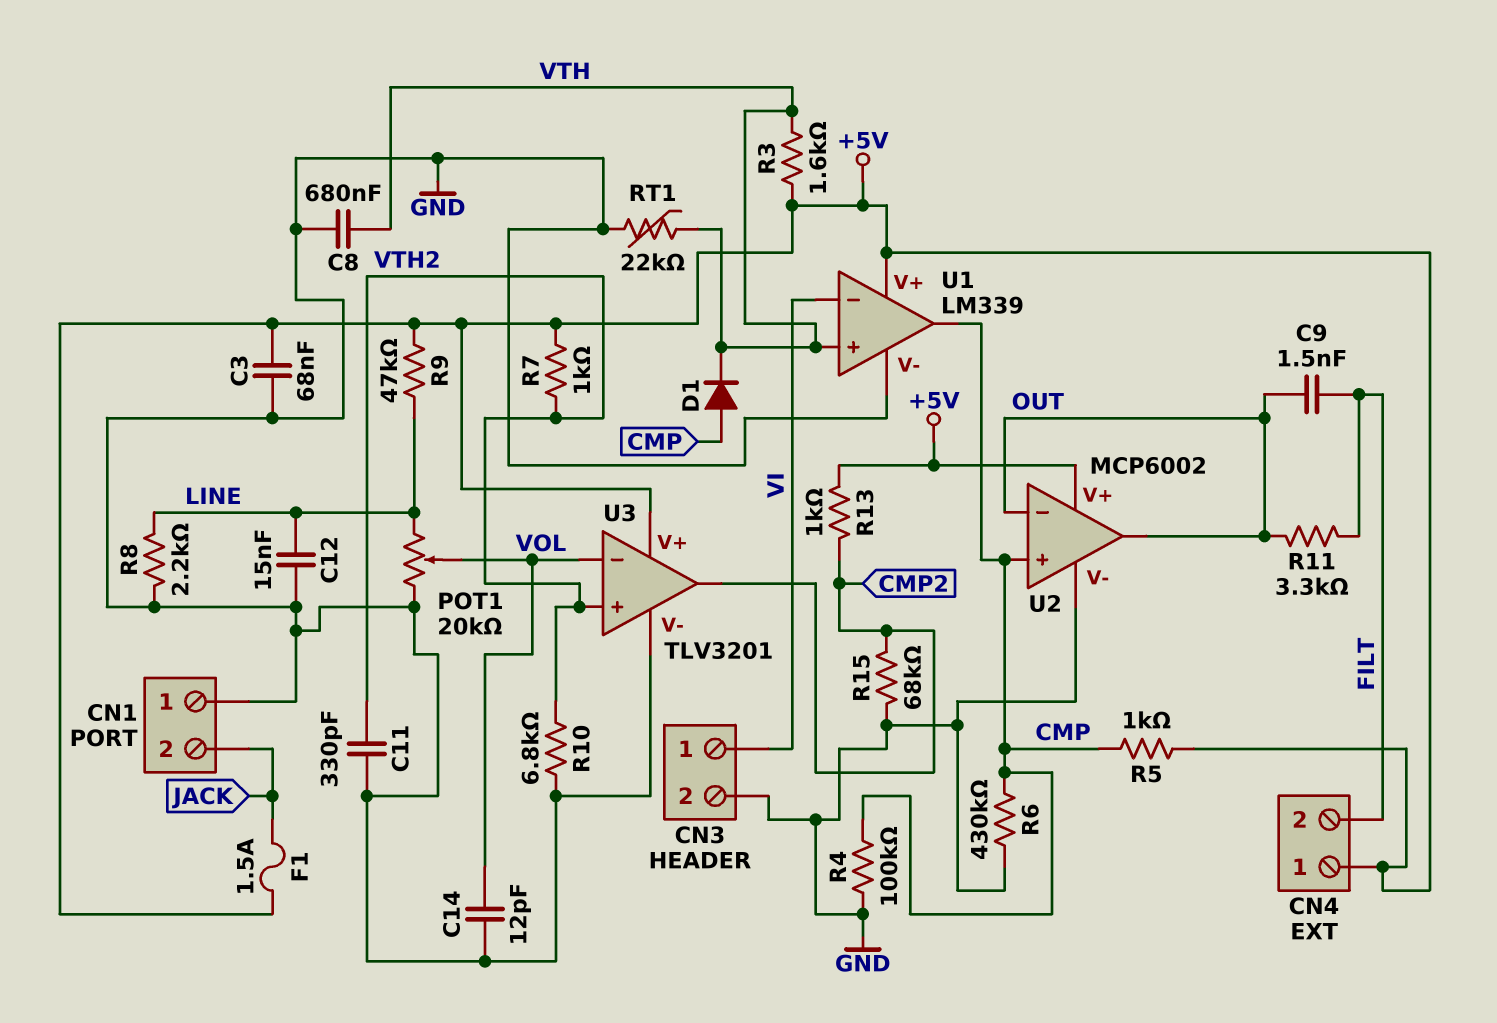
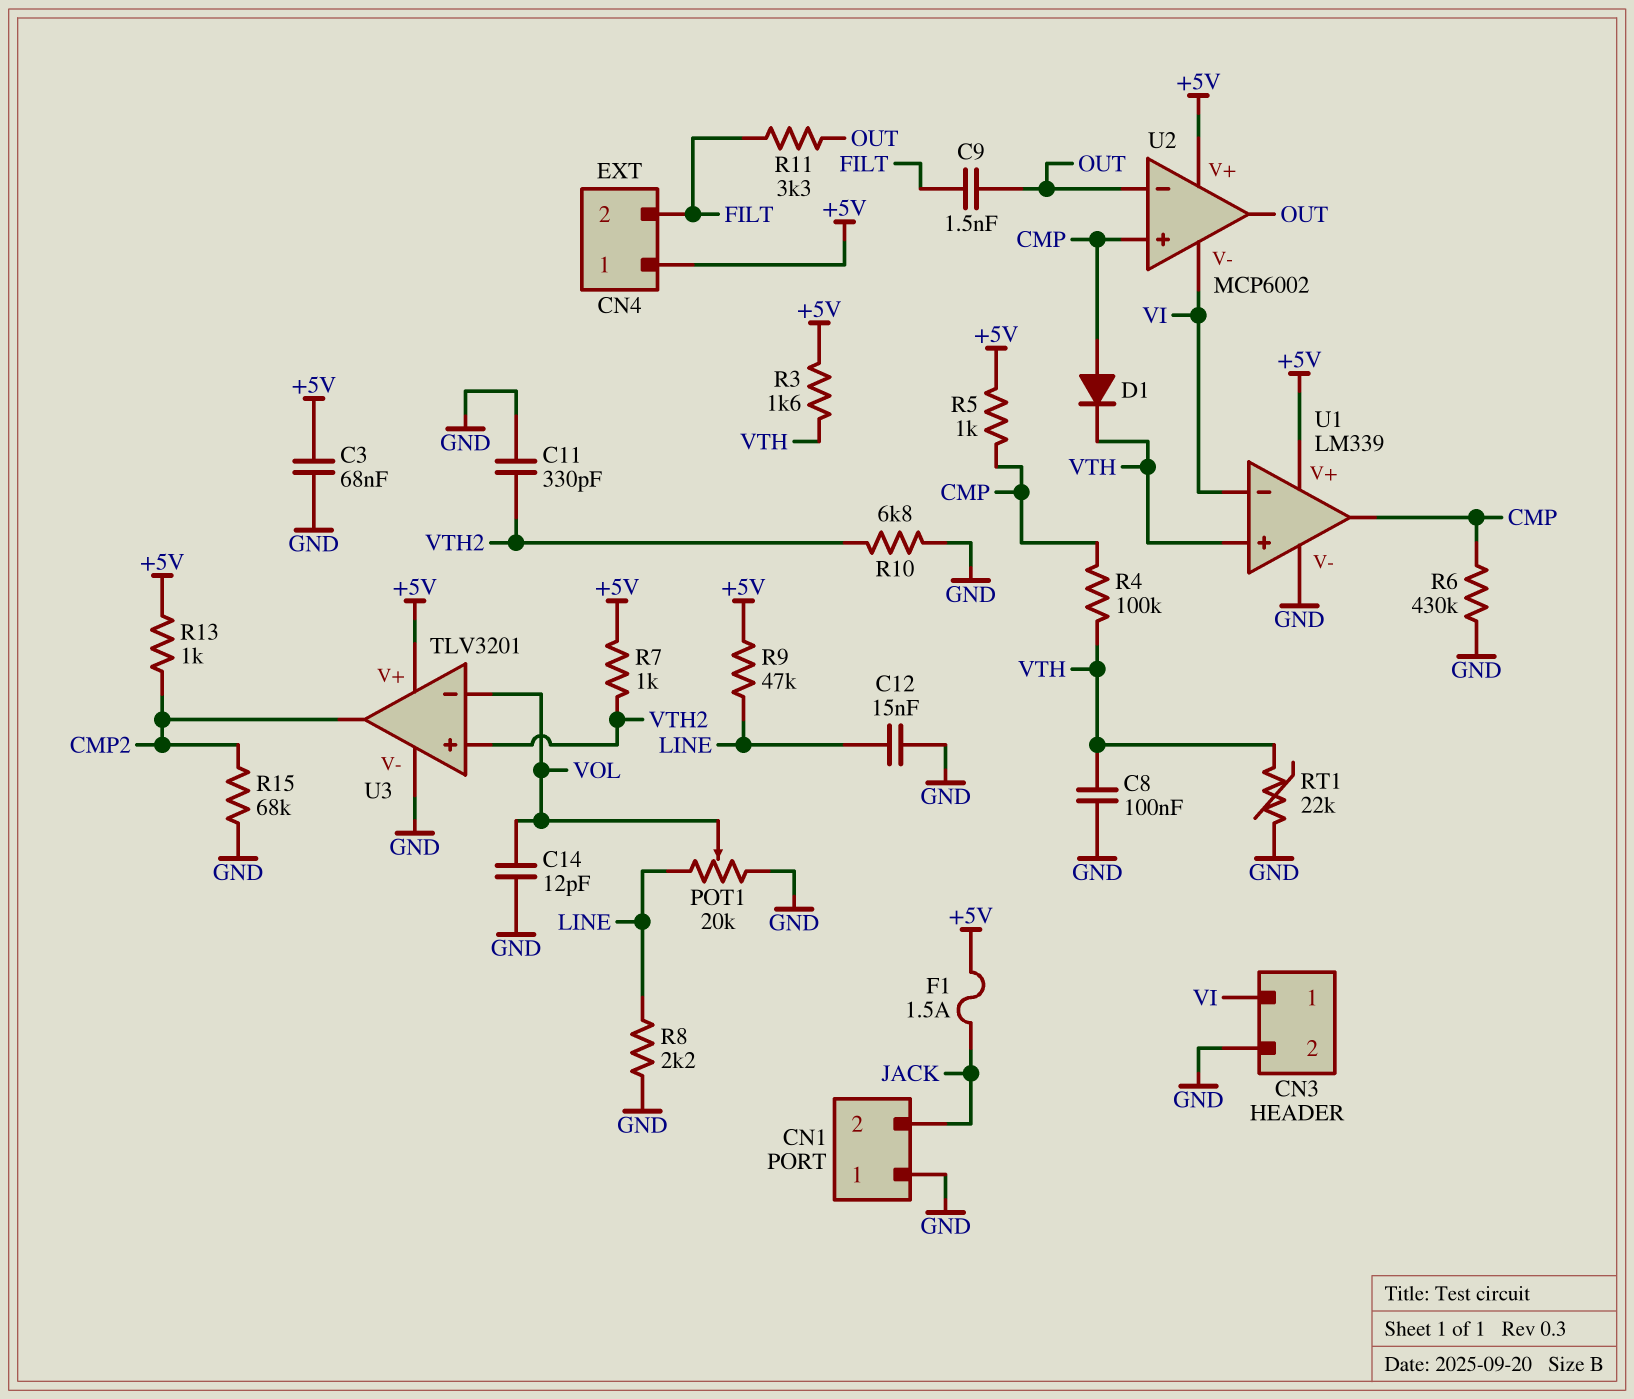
C8: 680nF (GND, VTH) -> 100nF (GND, VTH)
R4: 100k (CMP, GND) -> 100k (CMP, VTH)
U2 pin V-: GND -> VI

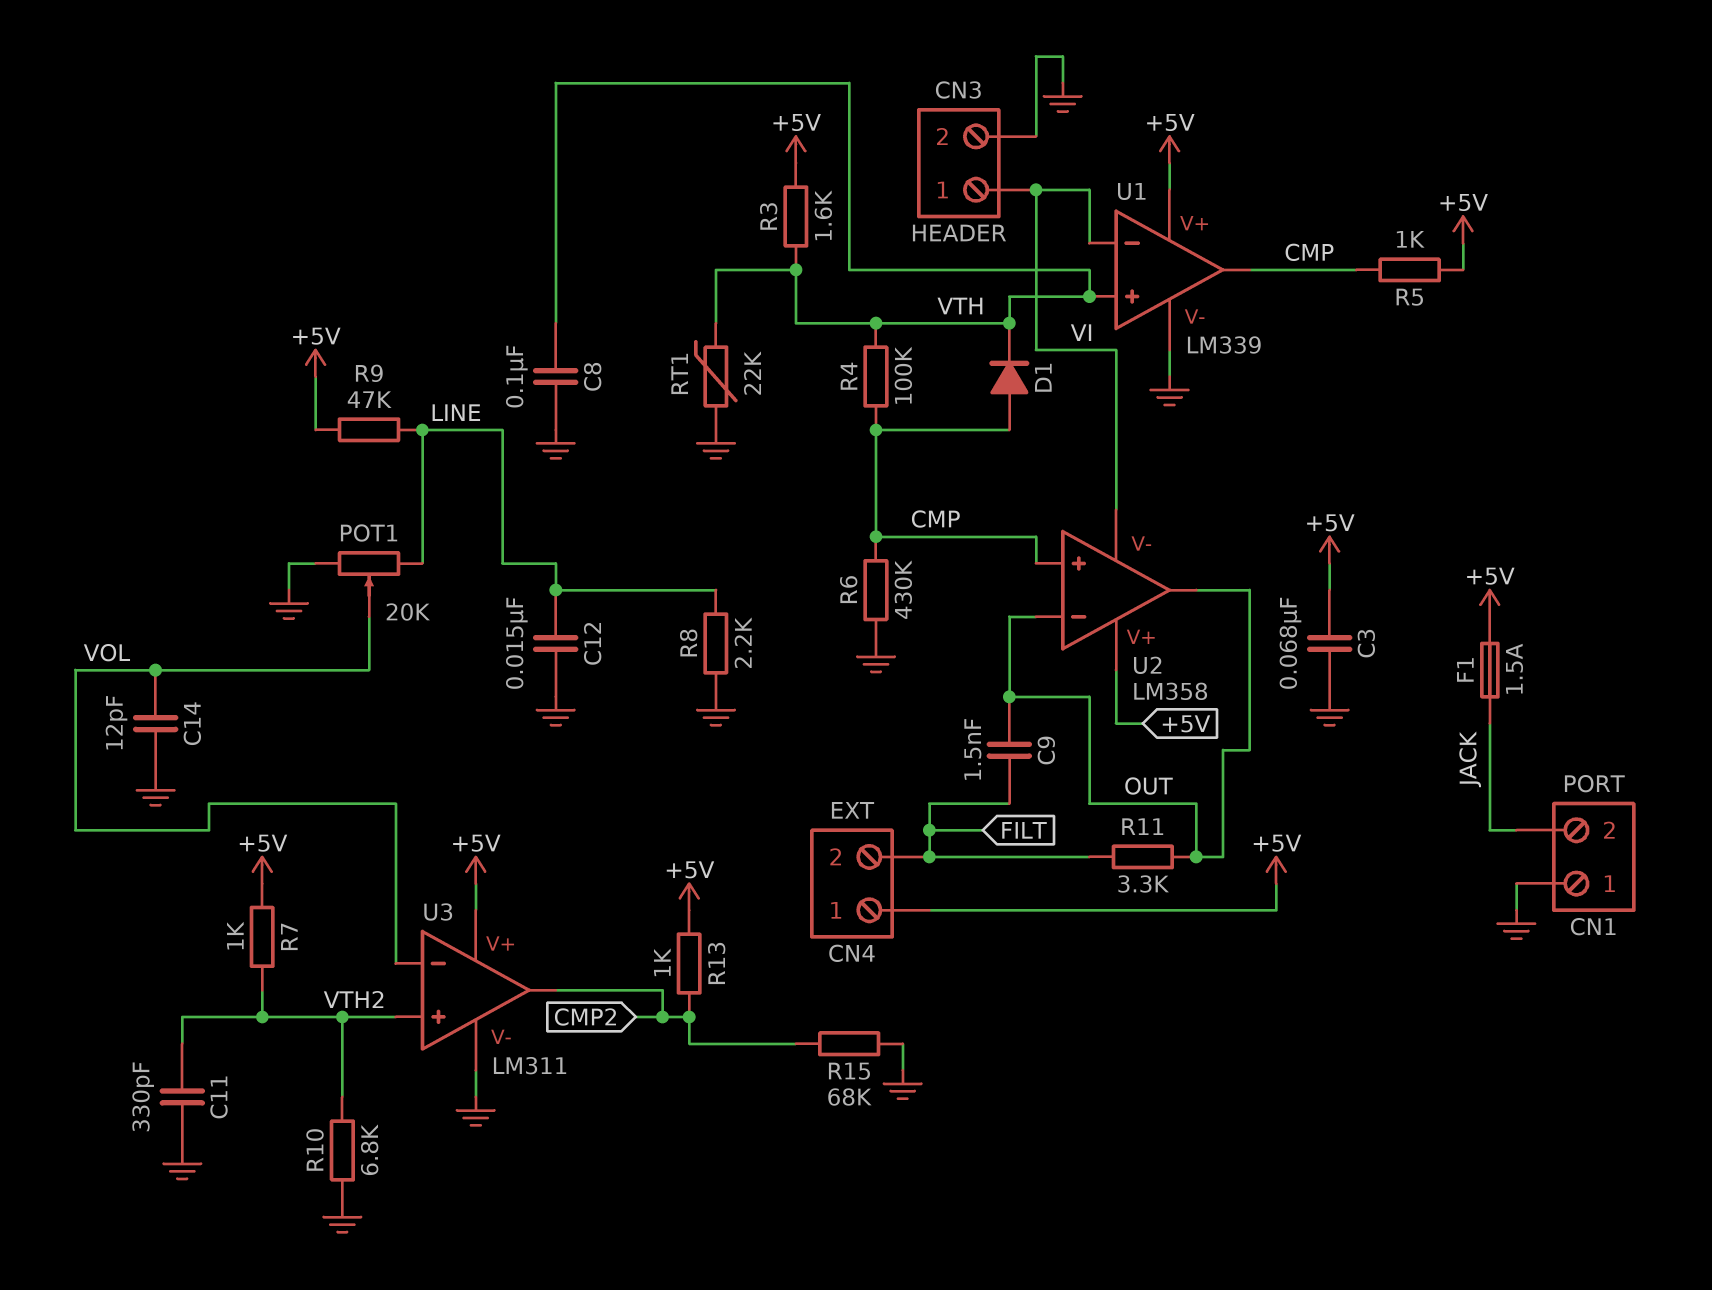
U2: MCP6002 -> LM358
U3: TLV3201 -> LM311

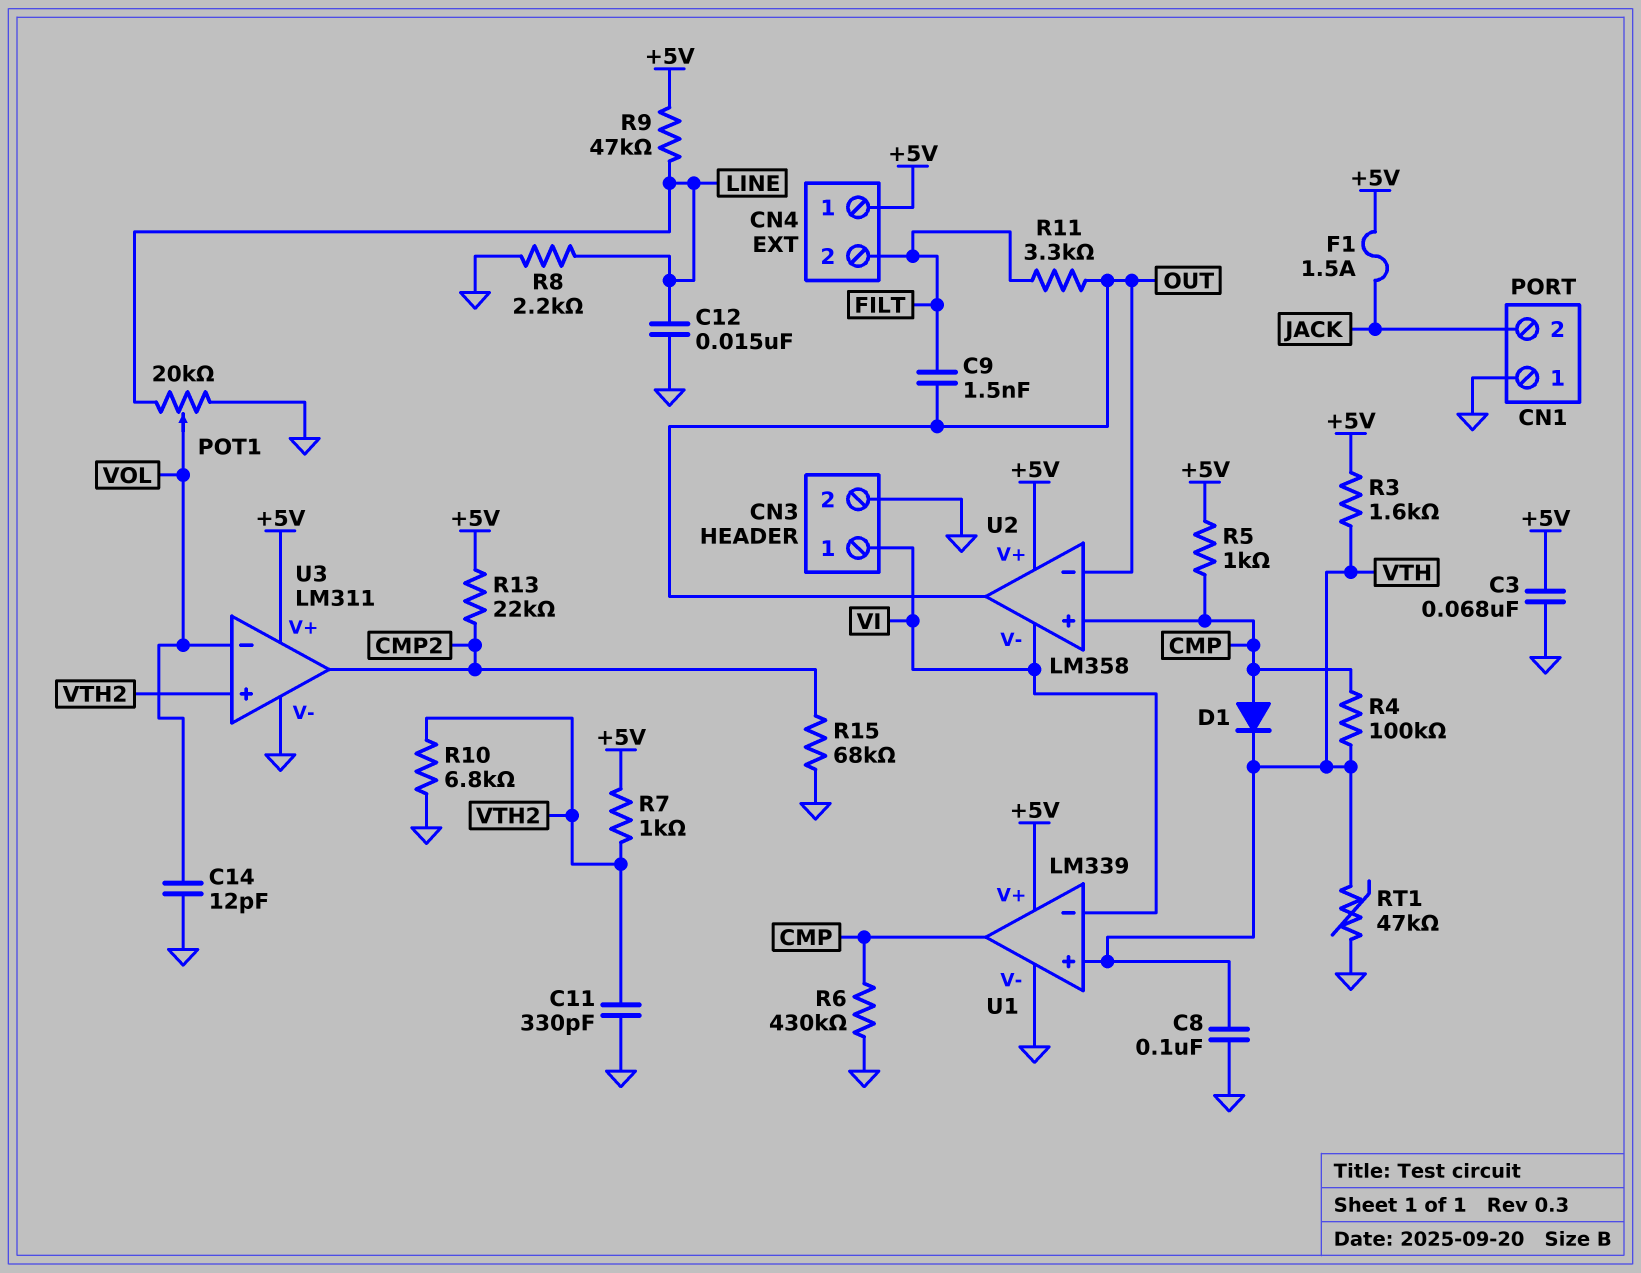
R13: 1k (+5V, CMP2) -> 22k (+5V, CMP2)
RT1: 22k (GND, VTH) -> 47k (GND, VTH)

